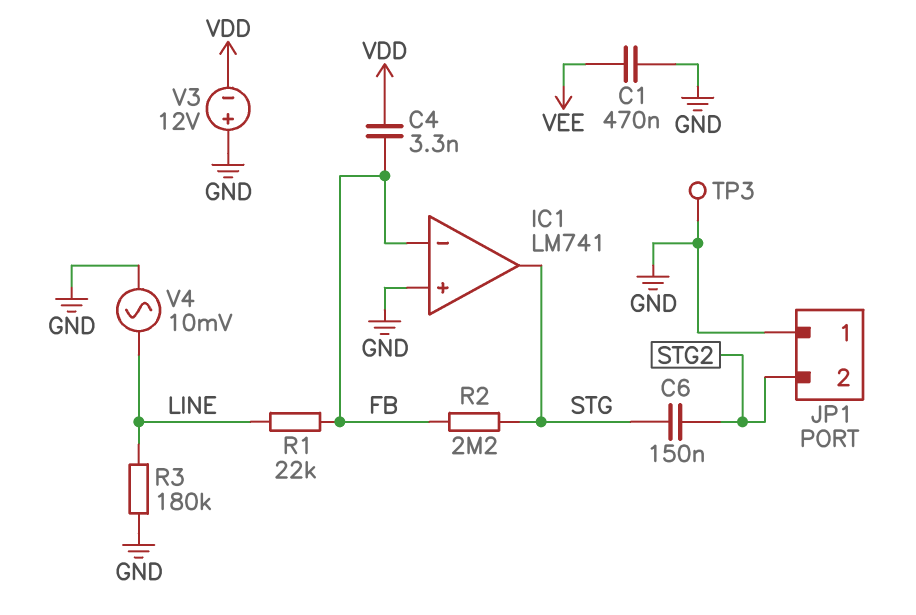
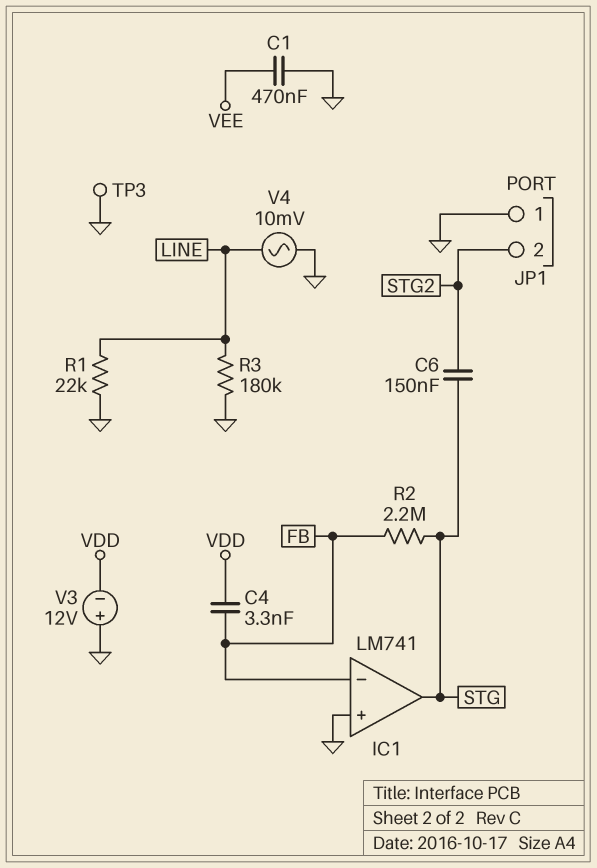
R1: 22k (FB, LINE) -> 22k (GND, LINE)

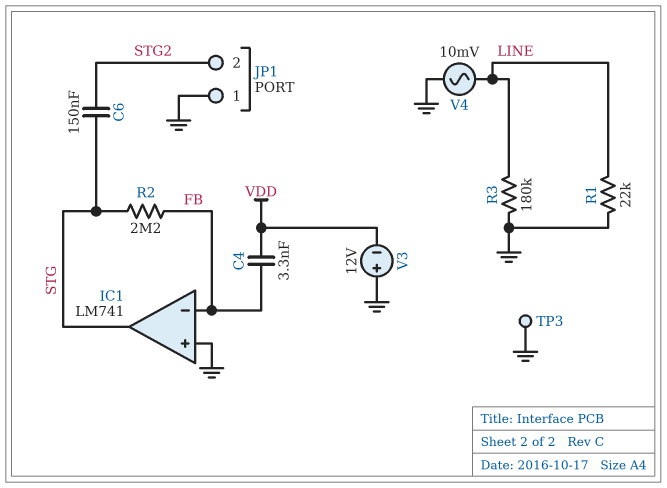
C1: 470nF (GND, VEE) -> none

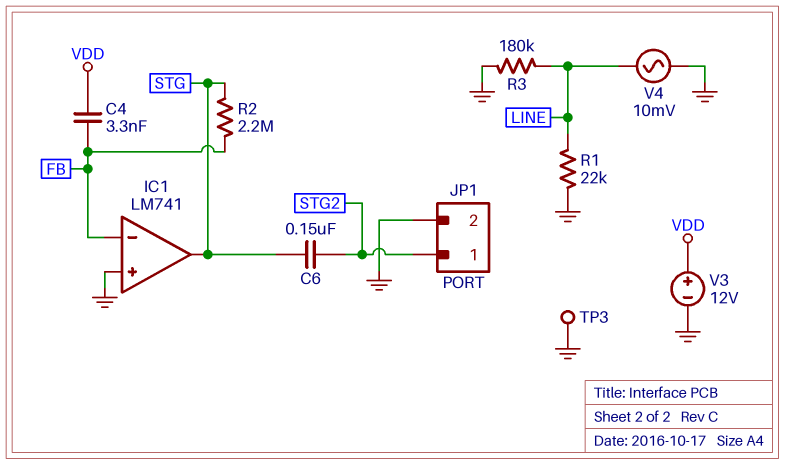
JP1 pin 1: GND -> STG2
JP1 pin 2: STG2 -> GND
V3: 12V (plus GND, minus VDD) -> 12V (plus VDD, minus GND)

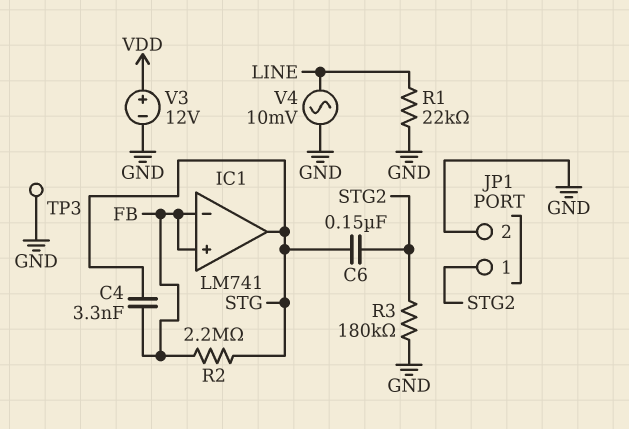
C4: 3.3nF (FB, VDD) -> 3.3nF (FB, STG)
IC1 pin in+: GND -> FB
R3: 180k (GND, LINE) -> 180k (GND, STG2)

